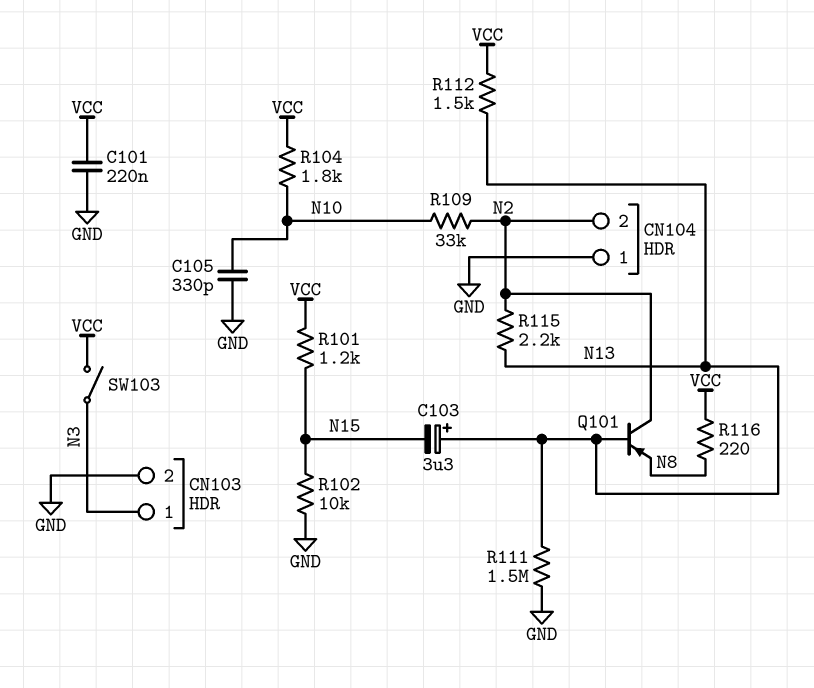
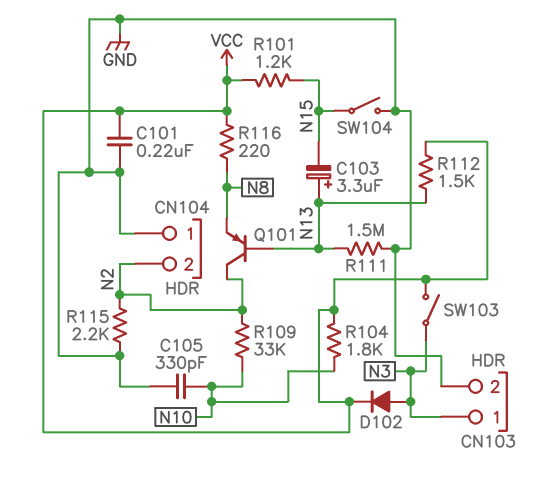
D102: none -> diode (A N3, K VCC)
R102: 10k (GND, N15) -> none
R115: 2.2k (N2, N13) -> 2.2k (GND, N2)
SW104: none -> switch (GND, N15)

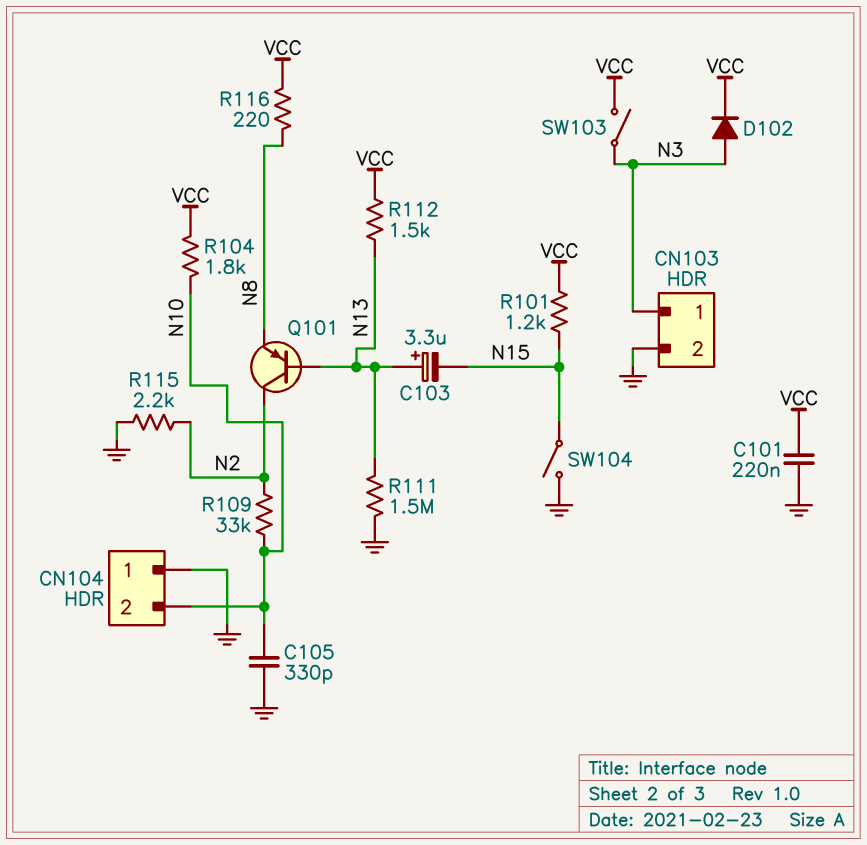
CN104 pin 2: N2 -> N10

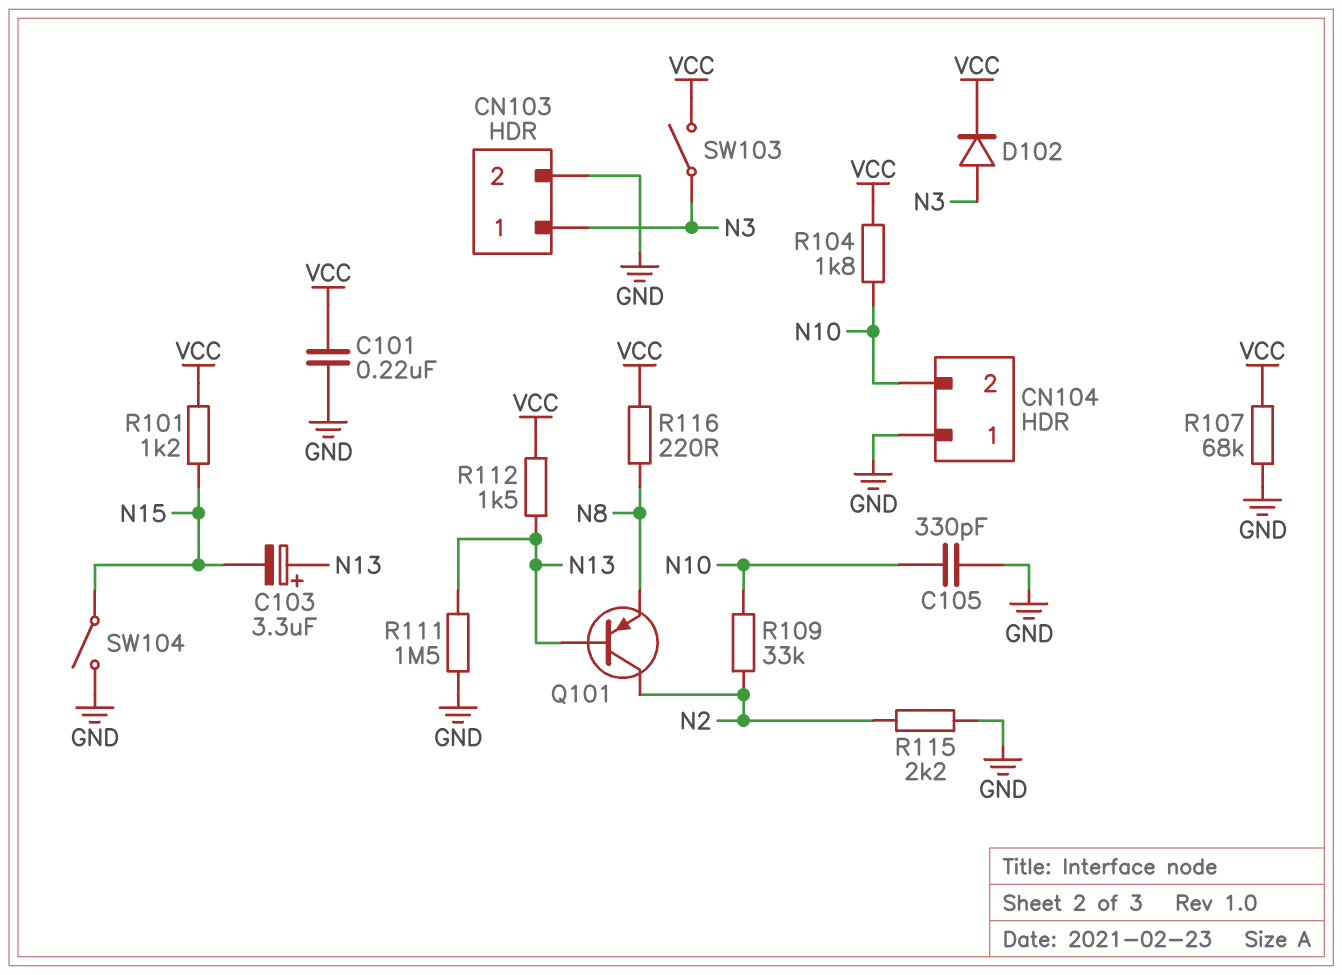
R107: none -> 68k (GND, VCC)

